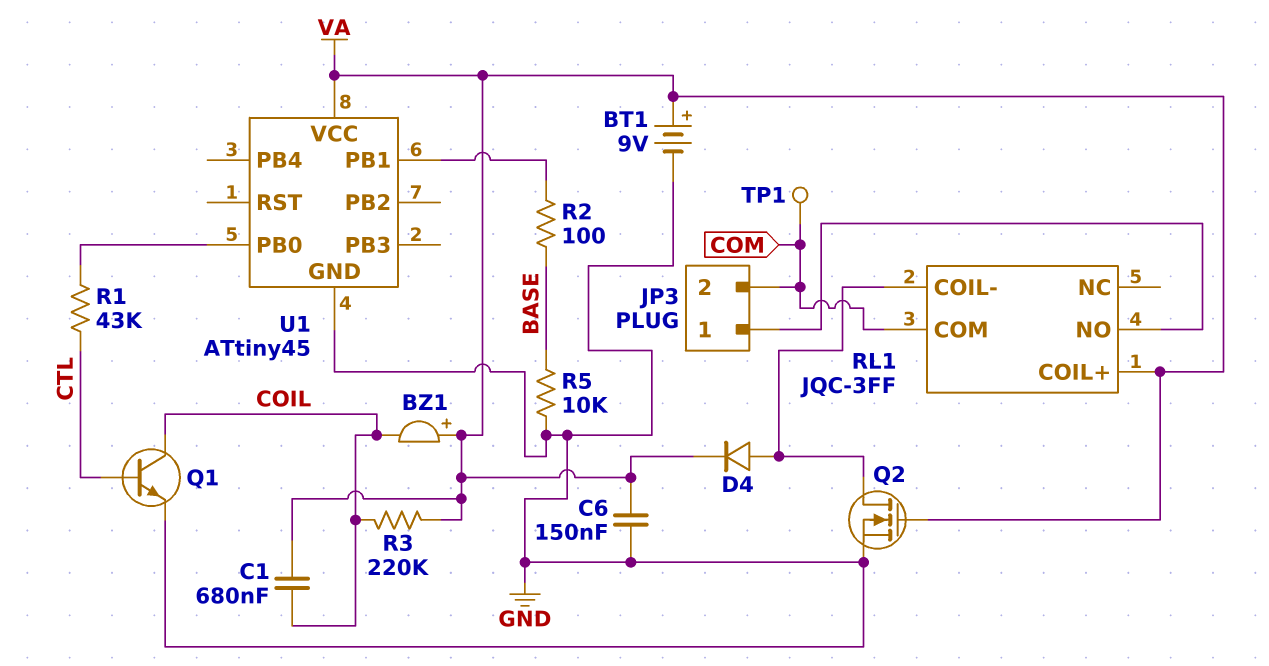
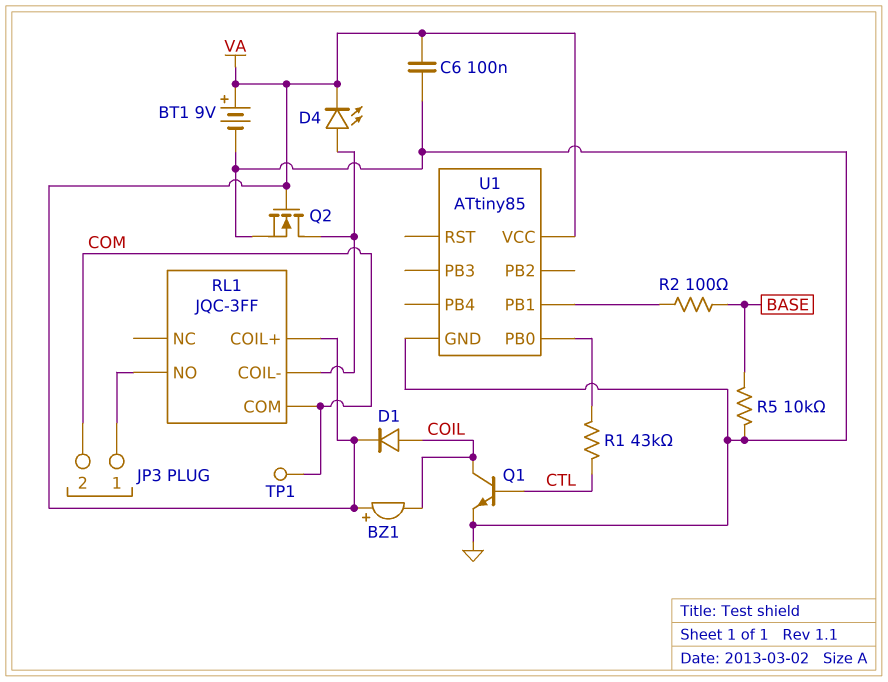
C1: 680nF (COIL, VA) -> none
C6: 150nF (GND, VA) -> 100nF (GND, VA)
D1: none -> diode (A COIL, K VA)
D4: diode (A RL1/COIL-, K VA) -> LED (A RL1/COIL-, K VA)
R3: 220k (COIL, VA) -> none
U1: ATtiny45 -> ATtiny85

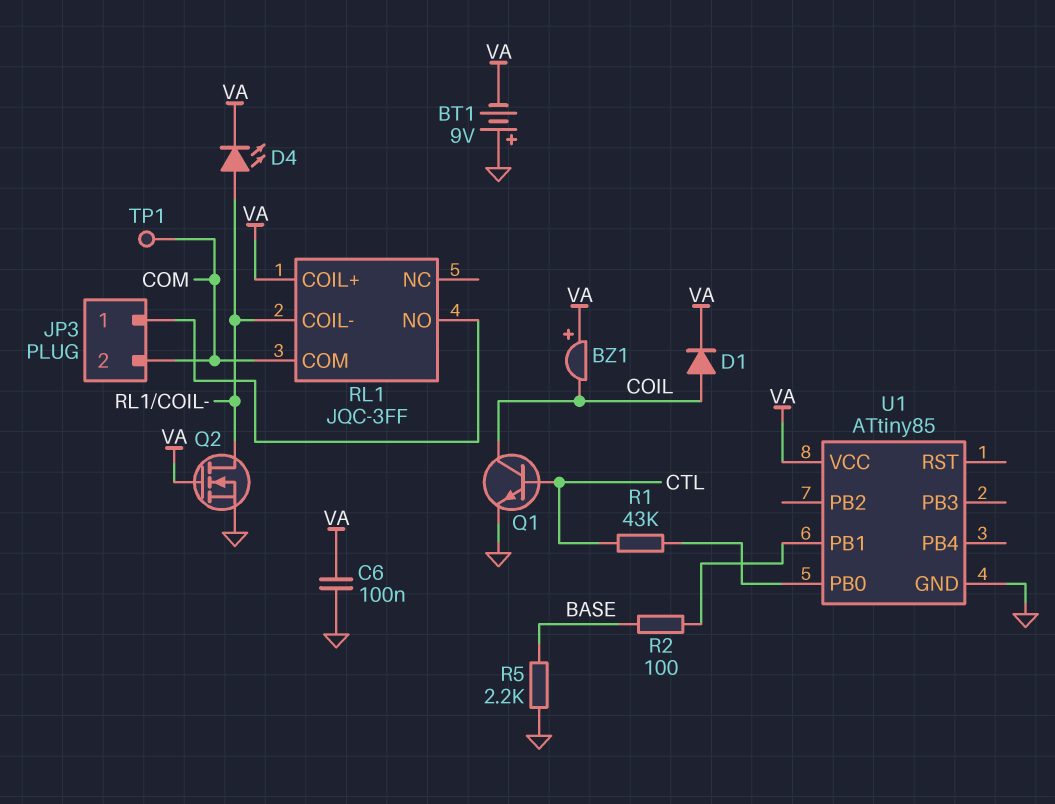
BT1: 9V (plus VA, minus GND) -> 9V (plus GND, minus VA)
R5: 10k (BASE, GND) -> 2.2k (BASE, GND)

